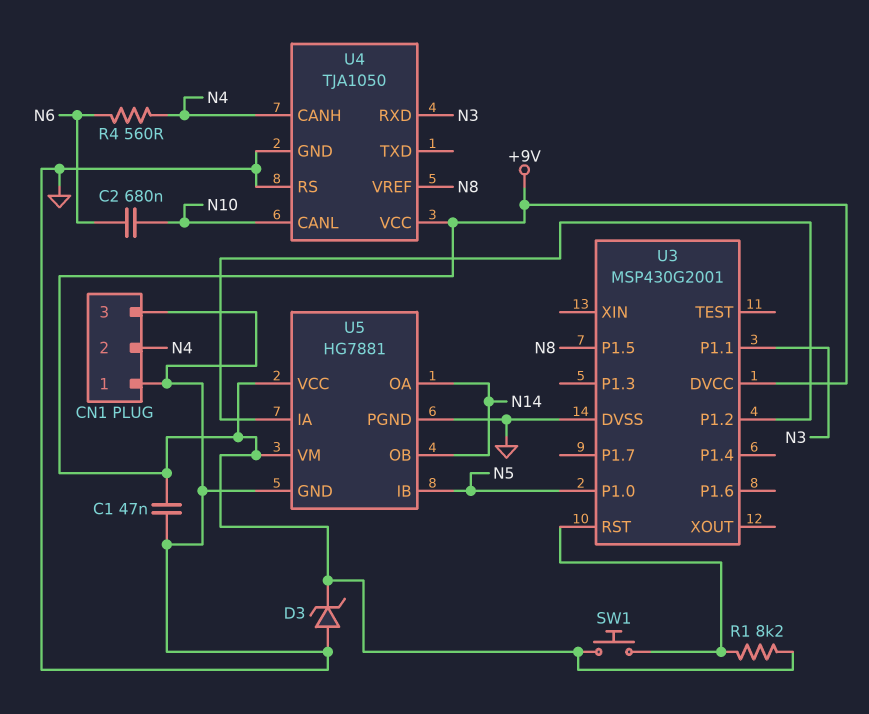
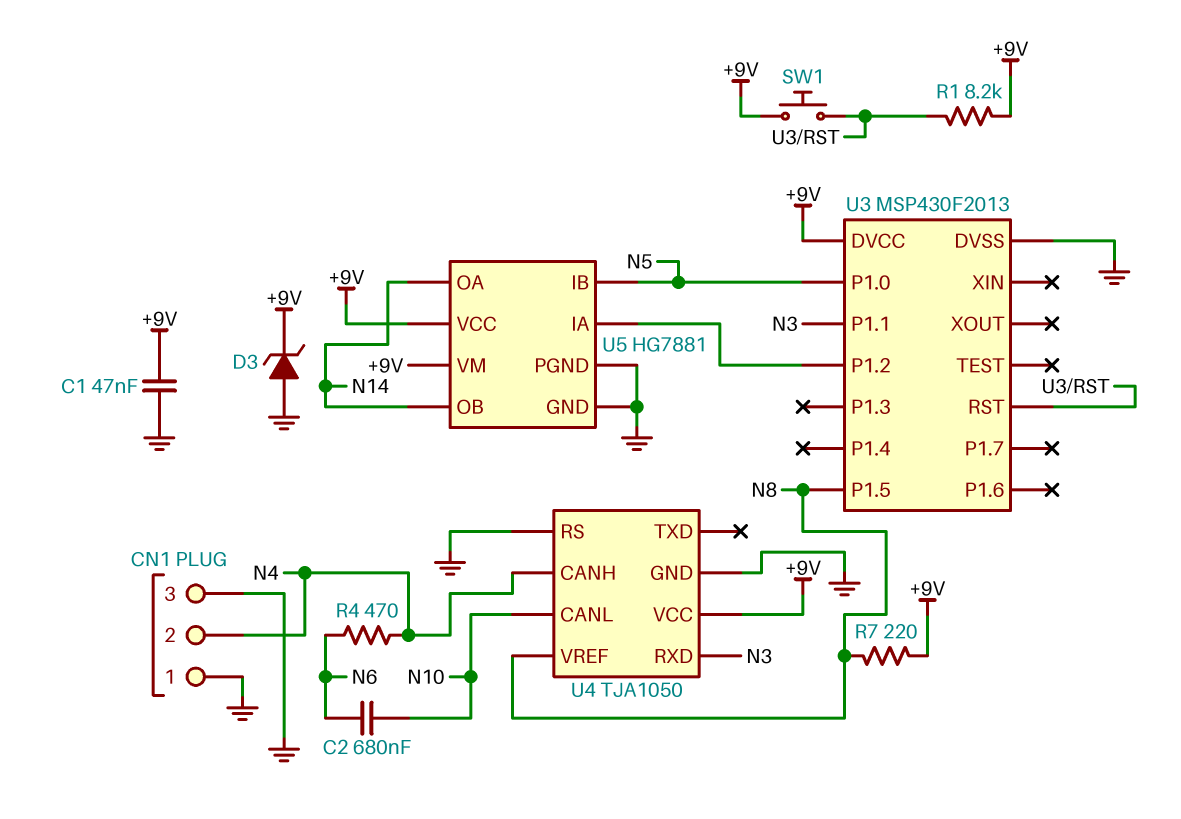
R4: 560 (N4, N6) -> 470 (N4, N6)
R7: none -> 220 (+9V, N8)
U3: MSP430G2001 -> MSP430F2013

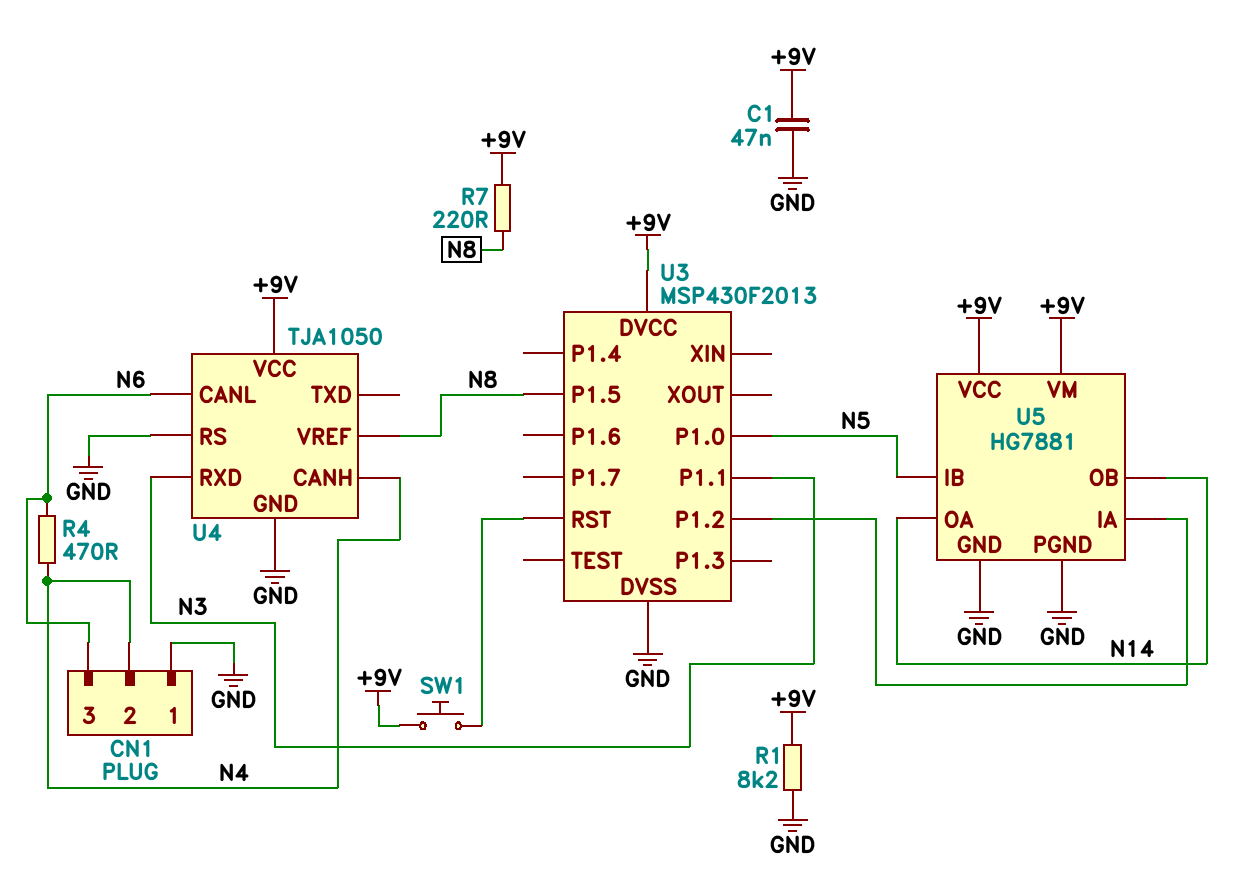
C2: 680nF (N6, N10) -> none
CN1 pin 3: GND -> N6
D3: zener (A GND, K +9V) -> none
R1: 8.2k (+9V, U3/RST) -> 8.2k (+9V, GND)
U4 pin CANL: N10 -> N6

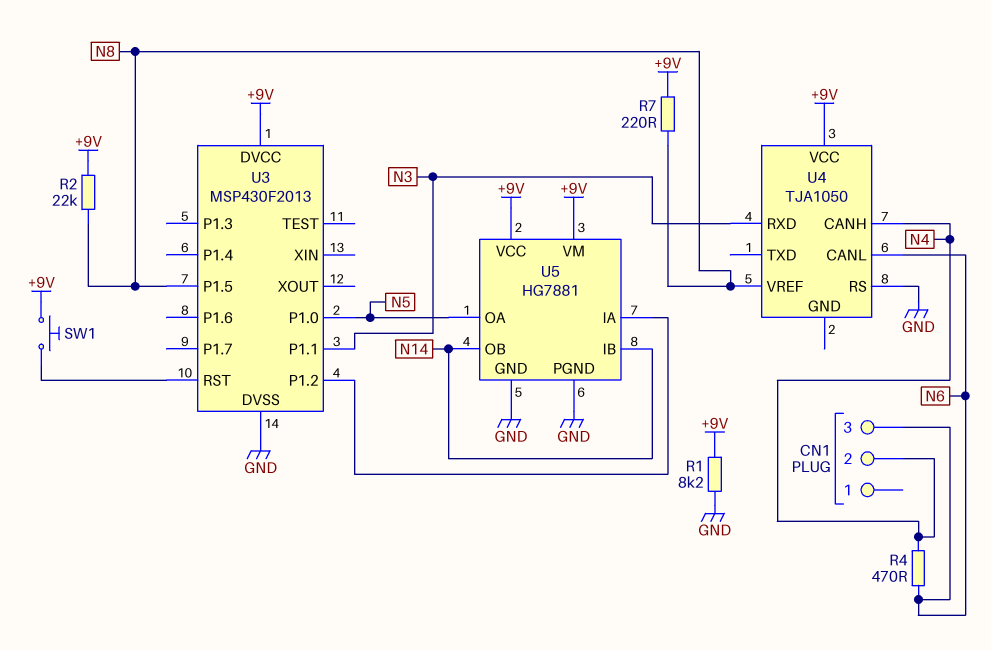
C1: 47nF (+9V, GND) -> none
CN1 pin 1: GND -> none
R2: none -> 22k (+9V, N8)
U4 pin GND: GND -> none
U5 pin IB: N5 -> N14
U5 pin OA: N14 -> N5

